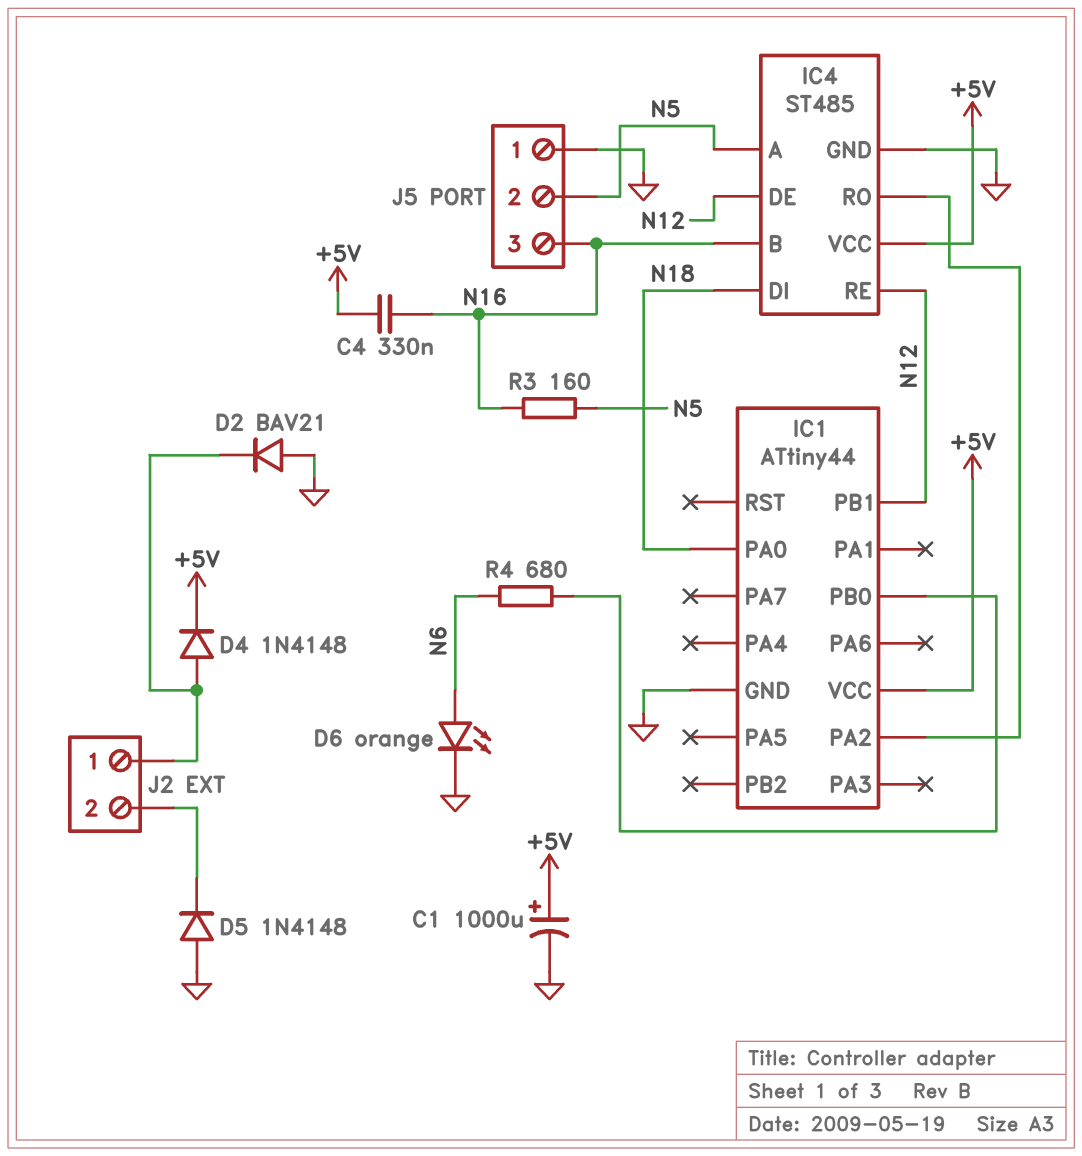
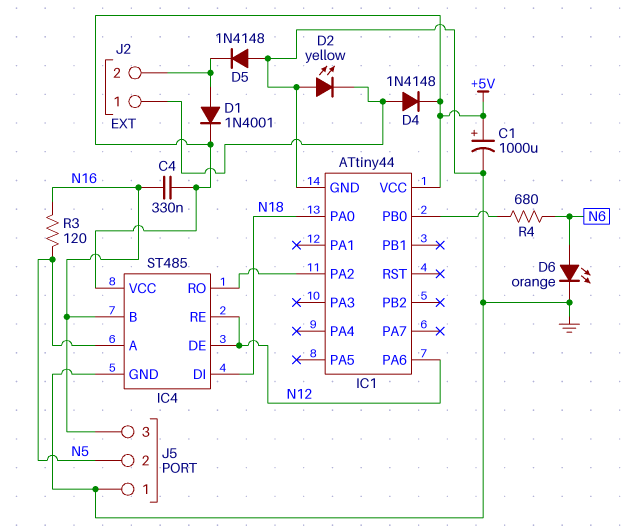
D1: none -> diode 1N4001 (A J2/2, K +5V)
D2: diode BAV21 (A GND, K J2/1) -> LED yellow (A GND, K J2/1)
IC1 pin PA6: none -> N12
IC1 pin PB1: N12 -> none
R3: 160 (N5, N16) -> 120 (N5, N16)

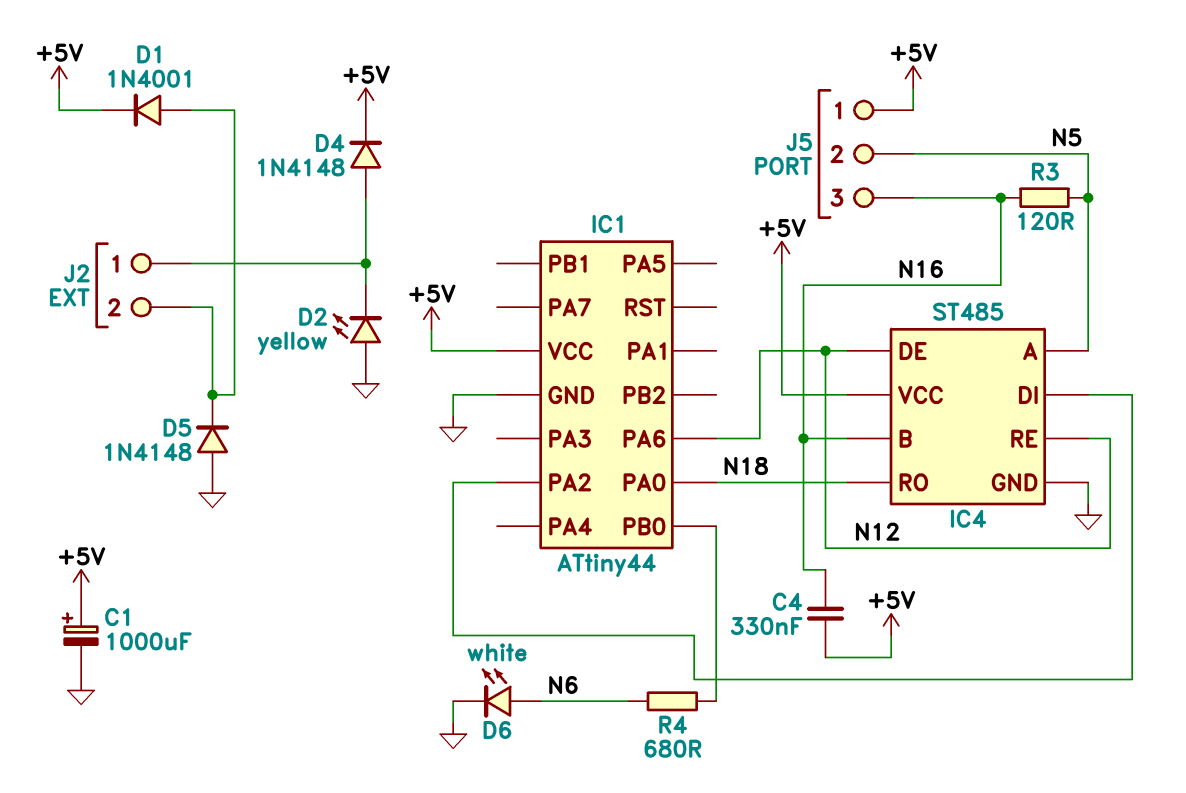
D6: LED orange (A N6, K GND) -> LED white (A N6, K GND)
IC4 pin DI: N18 -> IC1/PA2
IC4 pin RO: IC1/PA2 -> N18
J5 pin 1: GND -> +5V

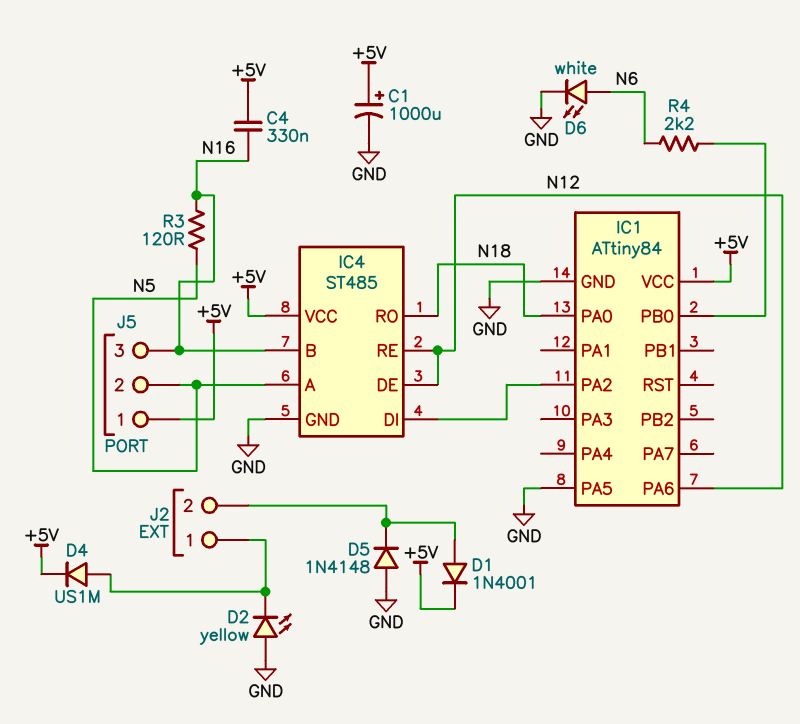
D4: diode 1N4148 (A J2/1, K +5V) -> diode US1M (A J2/1, K +5V)
IC1: ATtiny44 -> ATtiny84
IC1 pin PA5: none -> GND
R4: 680 (IC1/PB0, N6) -> 2.2k (IC1/PB0, N6)

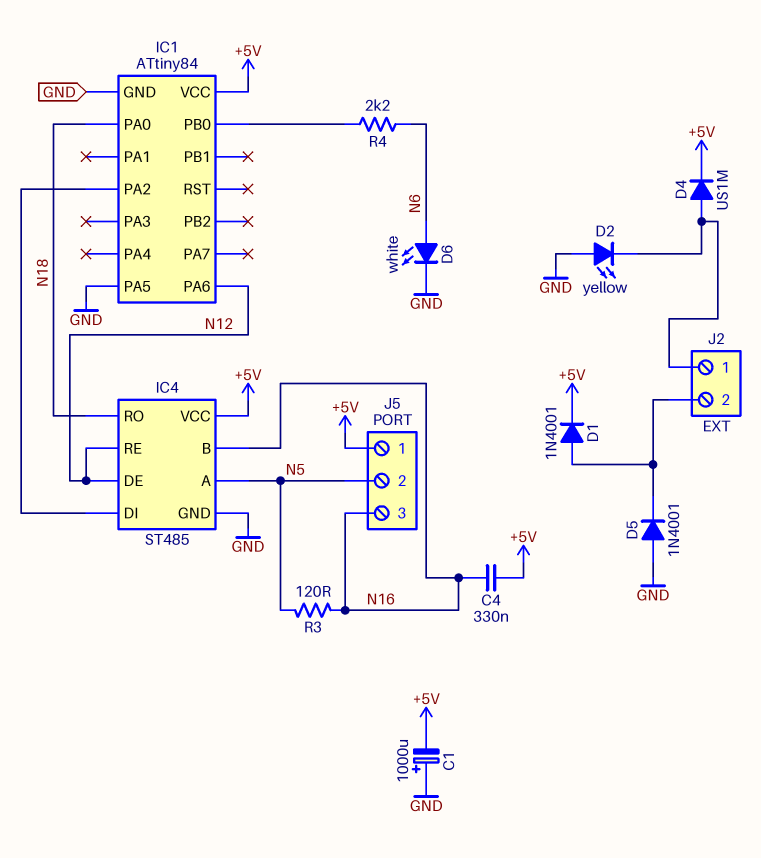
C1: 1000uF (plus +5V, minus GND) -> 1000uF (plus GND, minus +5V)
D5: diode 1N4148 (A GND, K J2/2) -> diode 1N4001 (A GND, K J2/2)

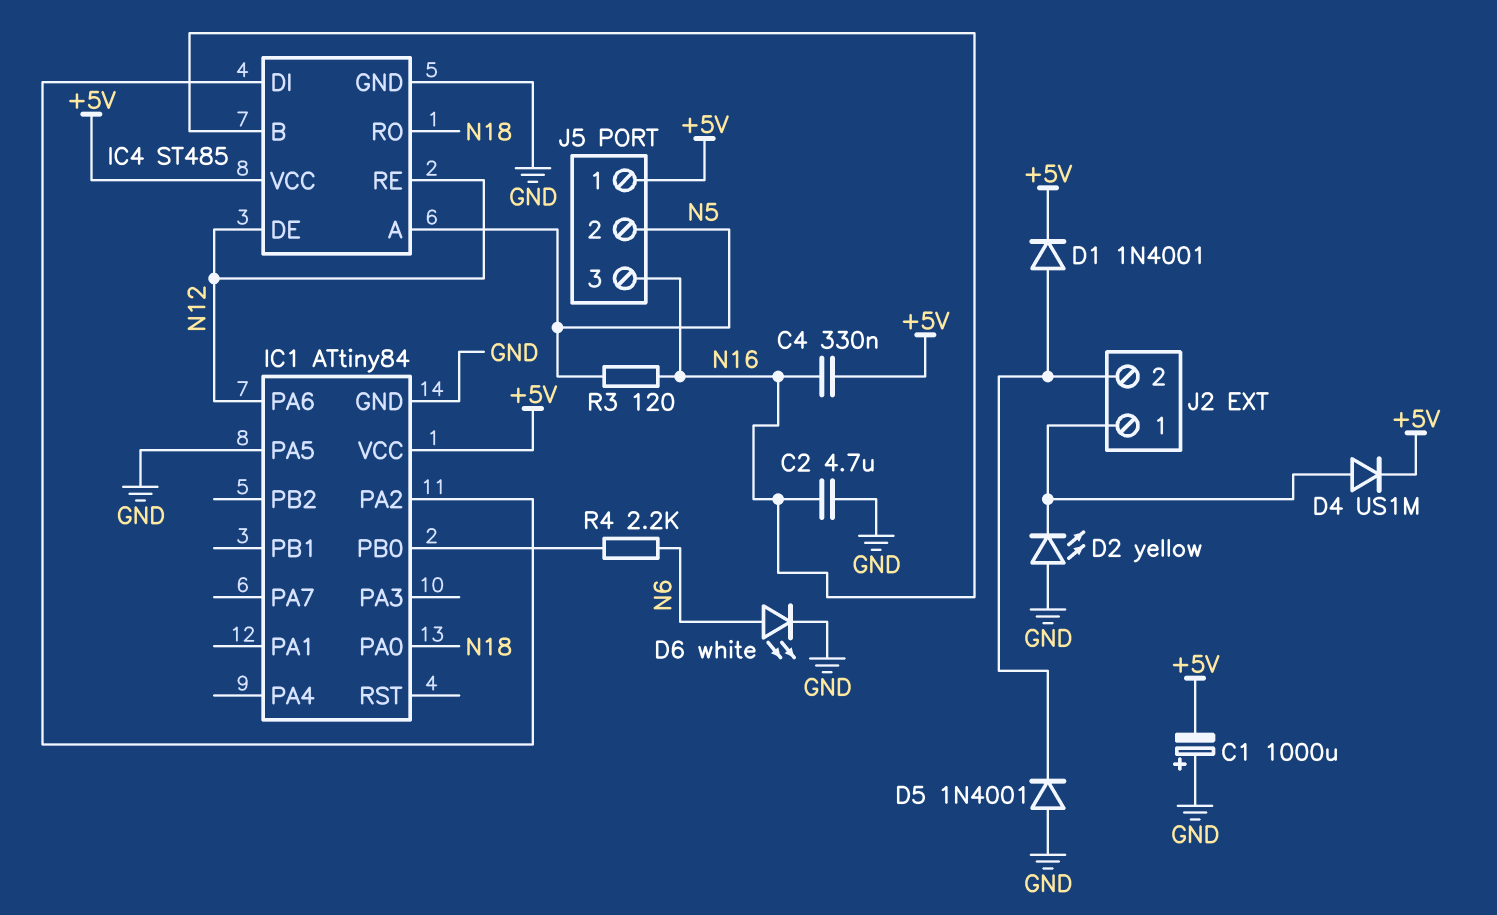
C2: none -> 4.7uF (GND, N16)

